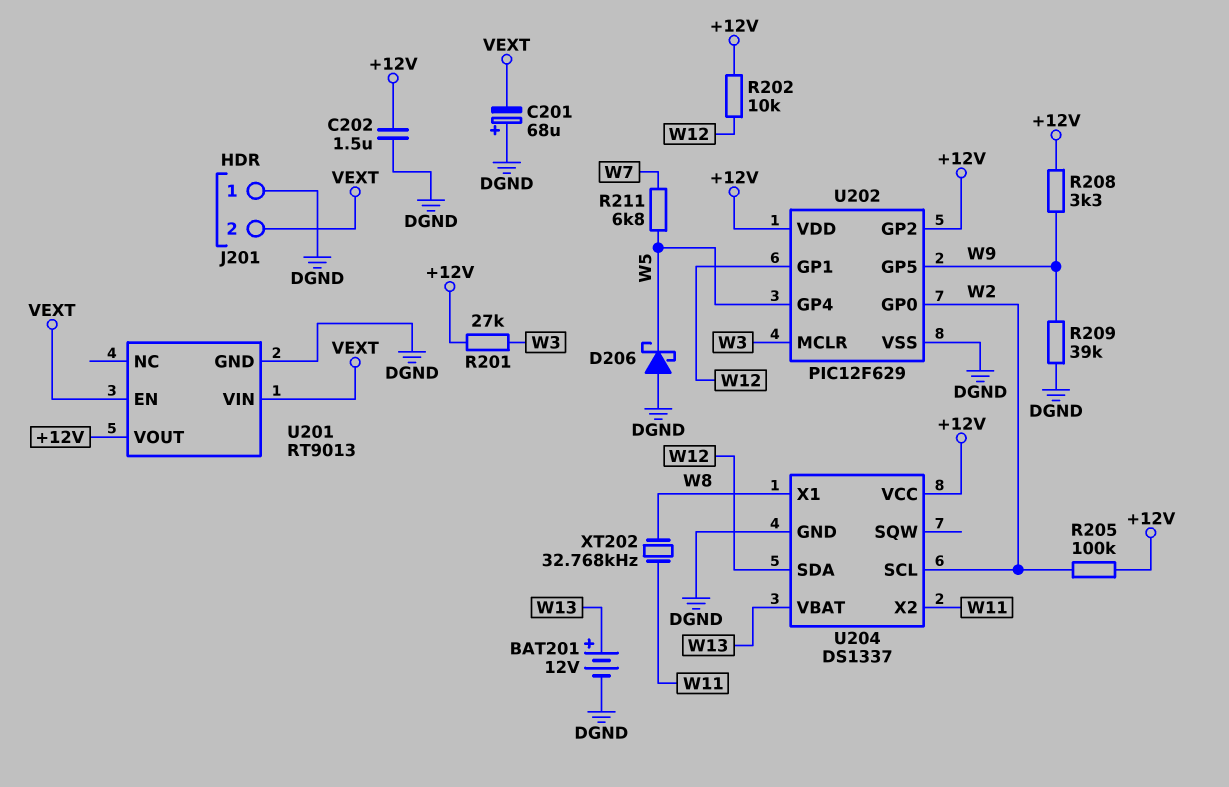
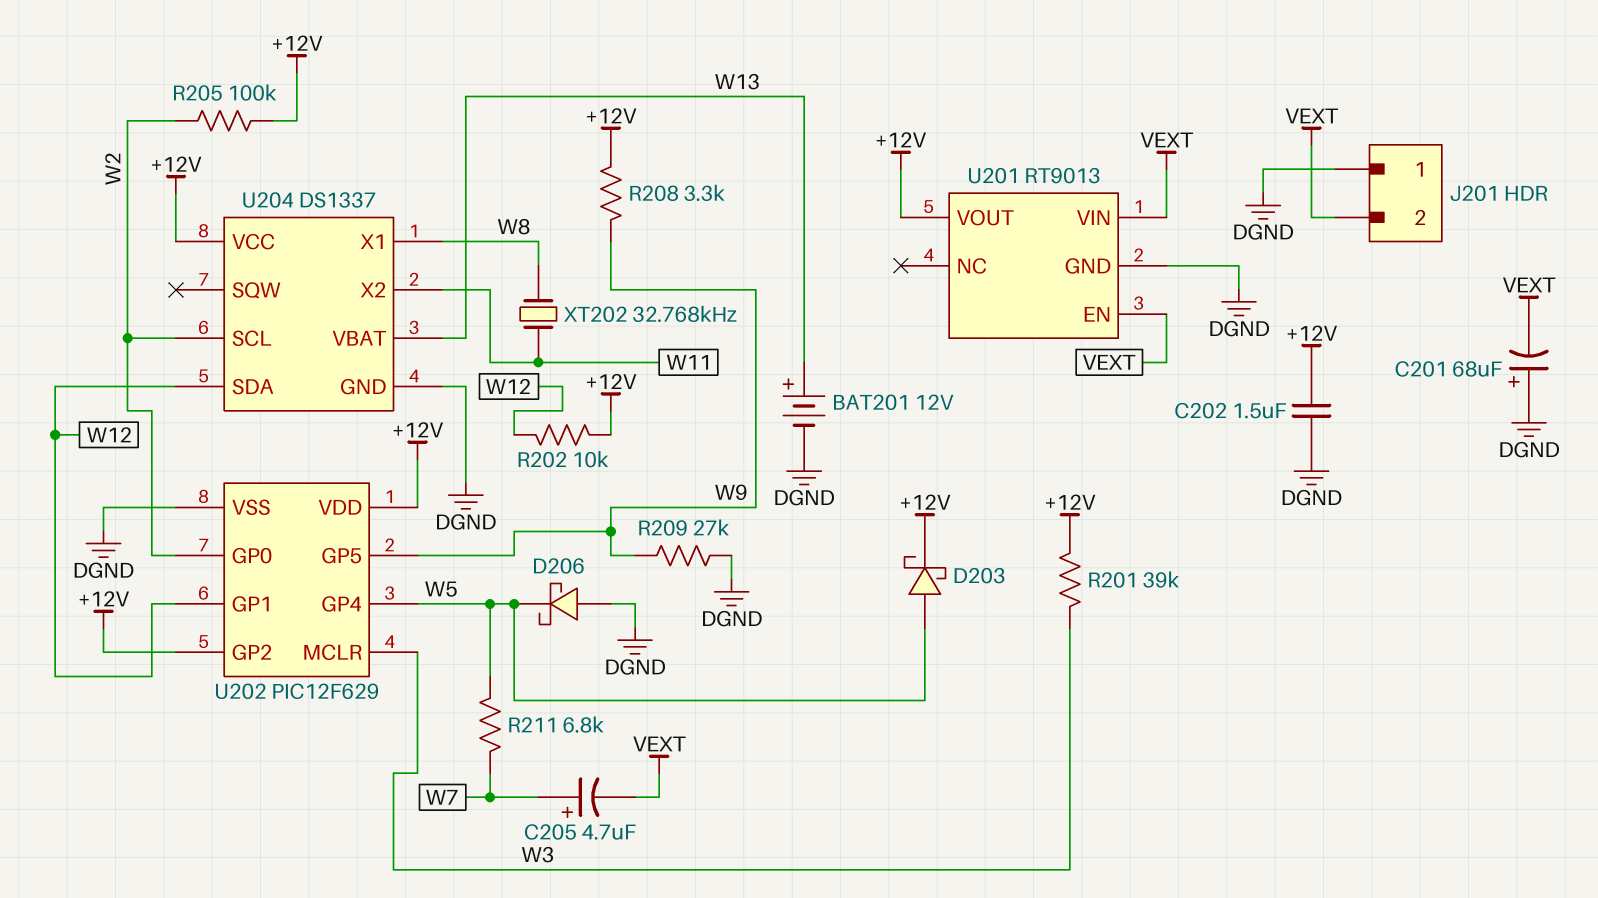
C205: none -> 4.7uF (plus W7, minus VEXT)
D203: none -> schottky (A W5, K +12V)
R201: 27k (+12V, W3) -> 39k (+12V, W3)
R209: 39k (DGND, W9) -> 27k (DGND, W9)

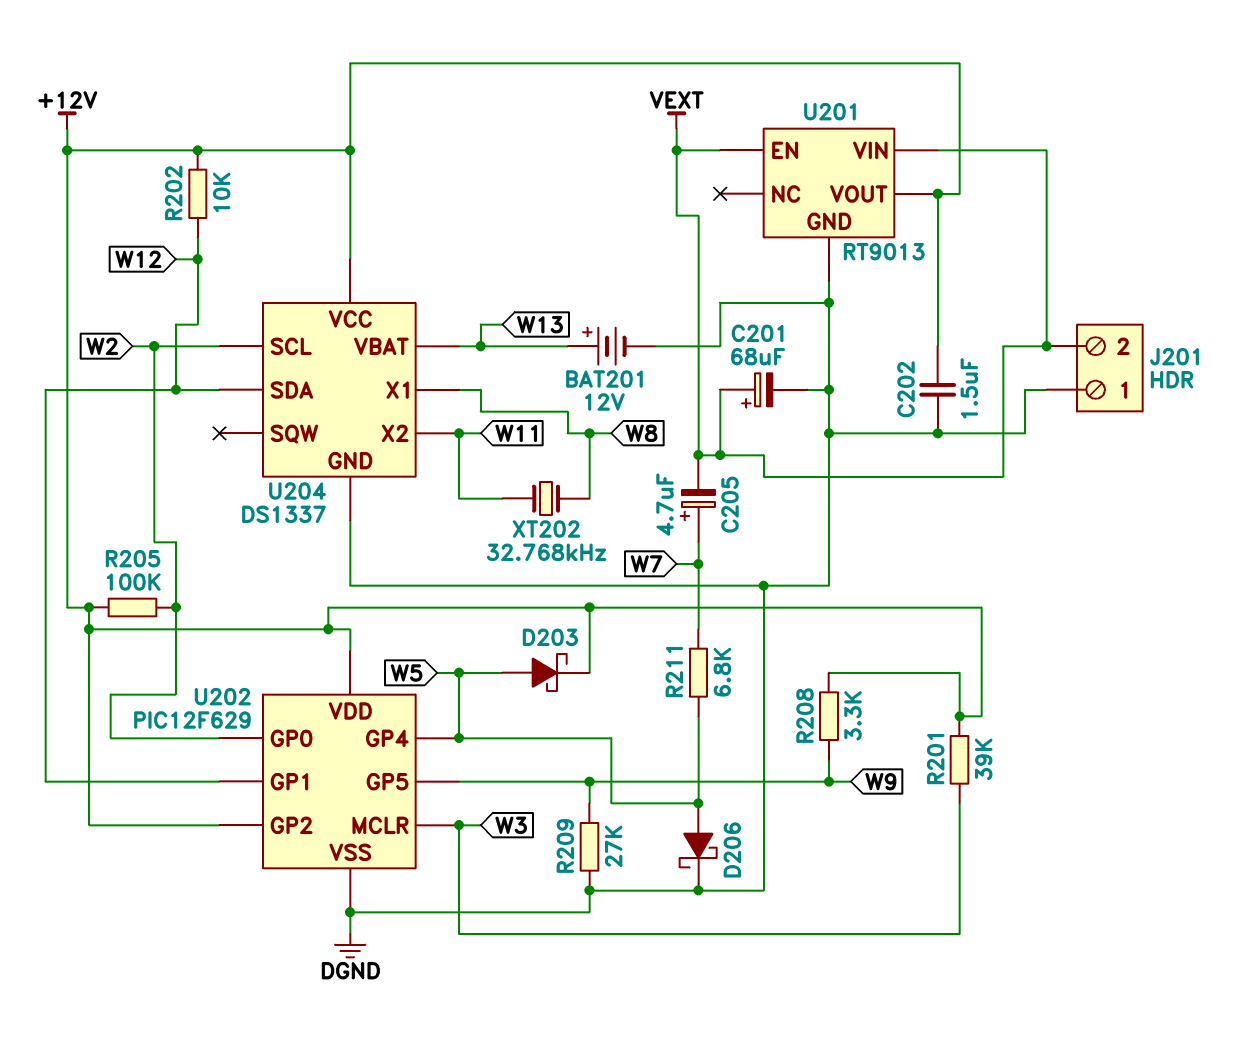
C201: 68uF (plus DGND, minus VEXT) -> 68uF (plus VEXT, minus DGND)
D206: schottky (A DGND, K W5) -> schottky (A W5, K DGND)

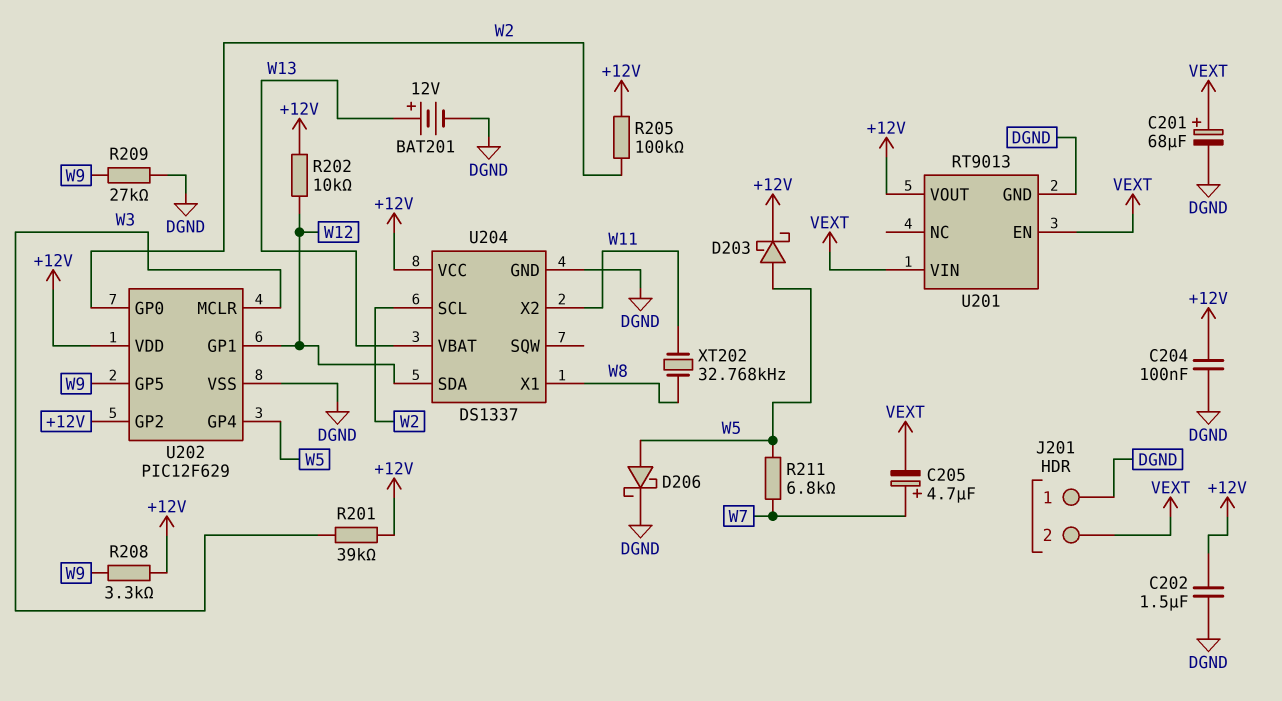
C204: none -> 100nF (+12V, DGND)

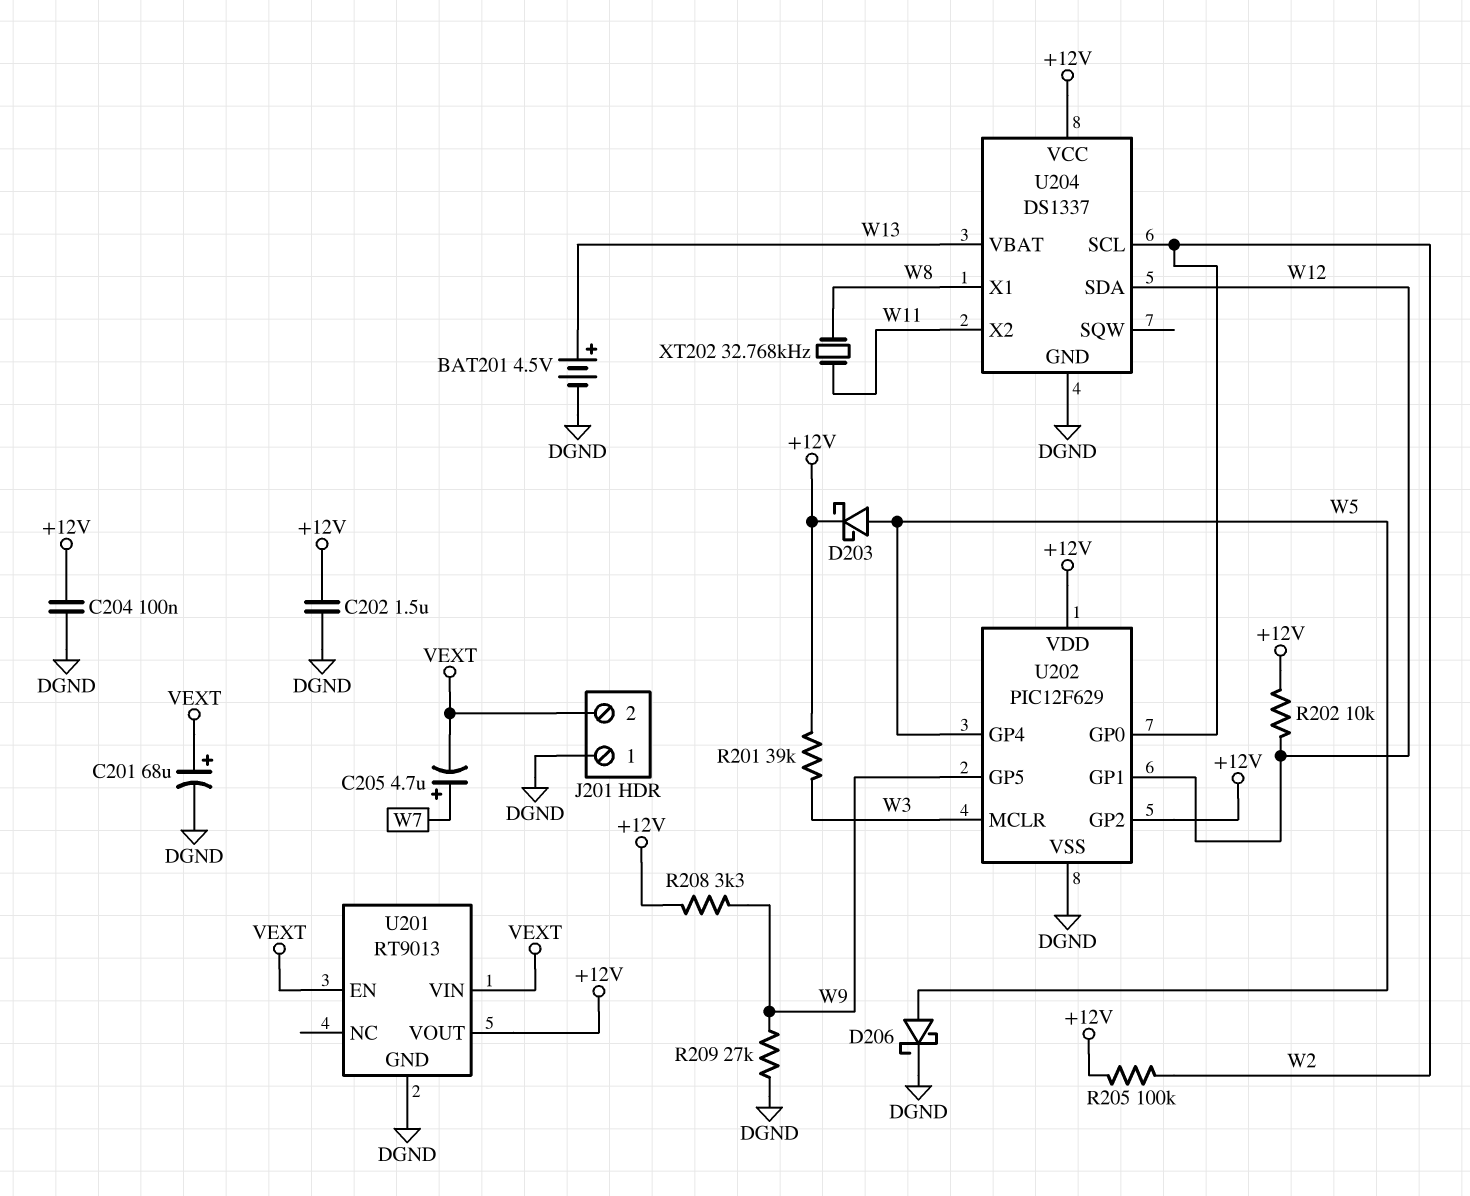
BAT201: 12V (plus W13, minus DGND) -> 4.5V (plus W13, minus DGND)
R211: 6.8k (W5, W7) -> none

